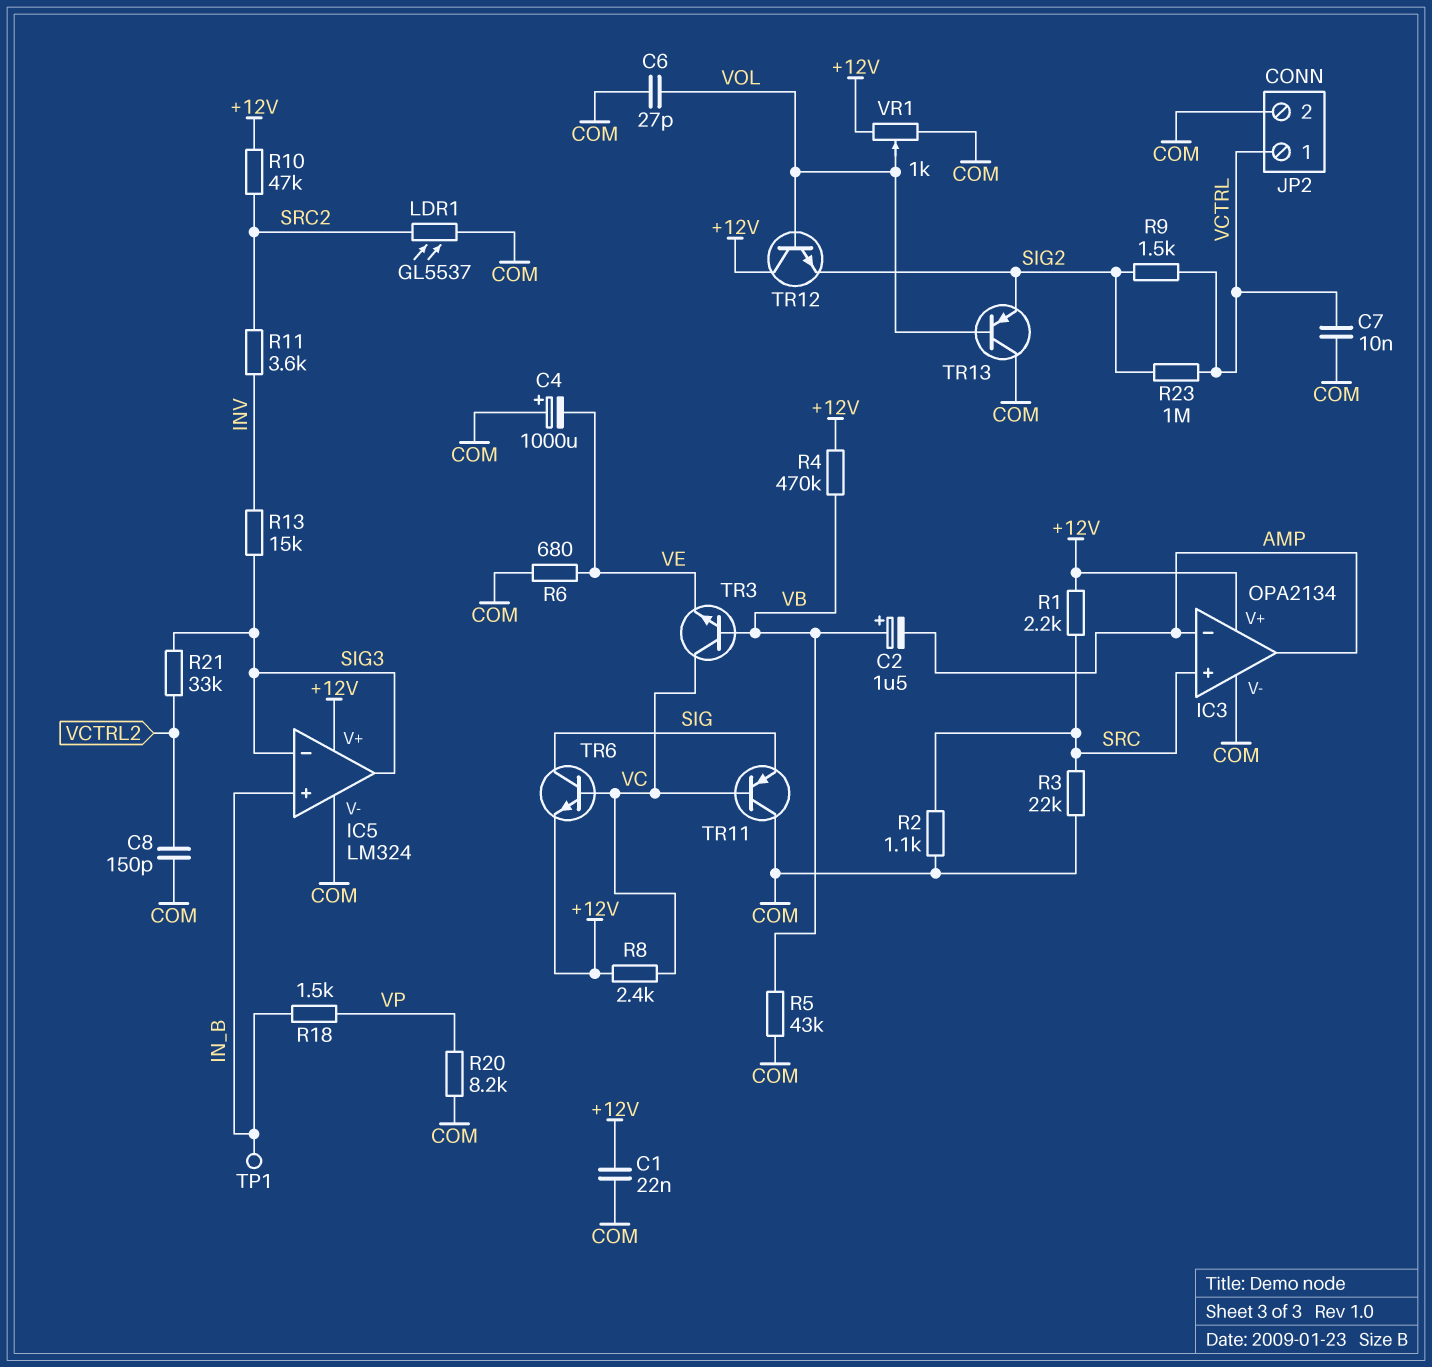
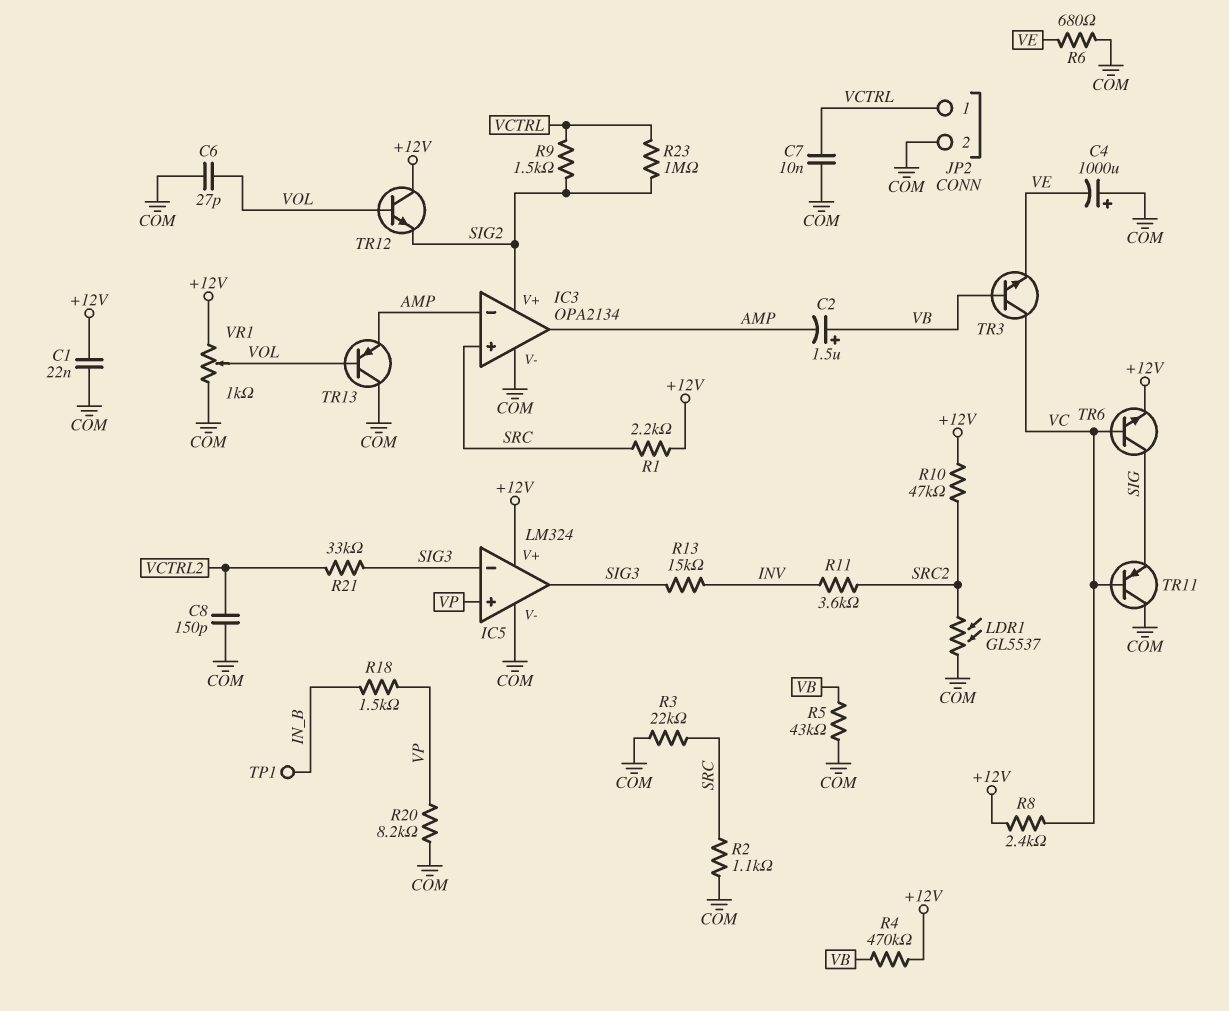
IC3 pin V+: +12V -> SIG2
IC5 pin in+: IN_B -> VP
TR13: PNP (B VOL, C COM, E SIG2) -> PNP (B VOL, C COM, E AMP)

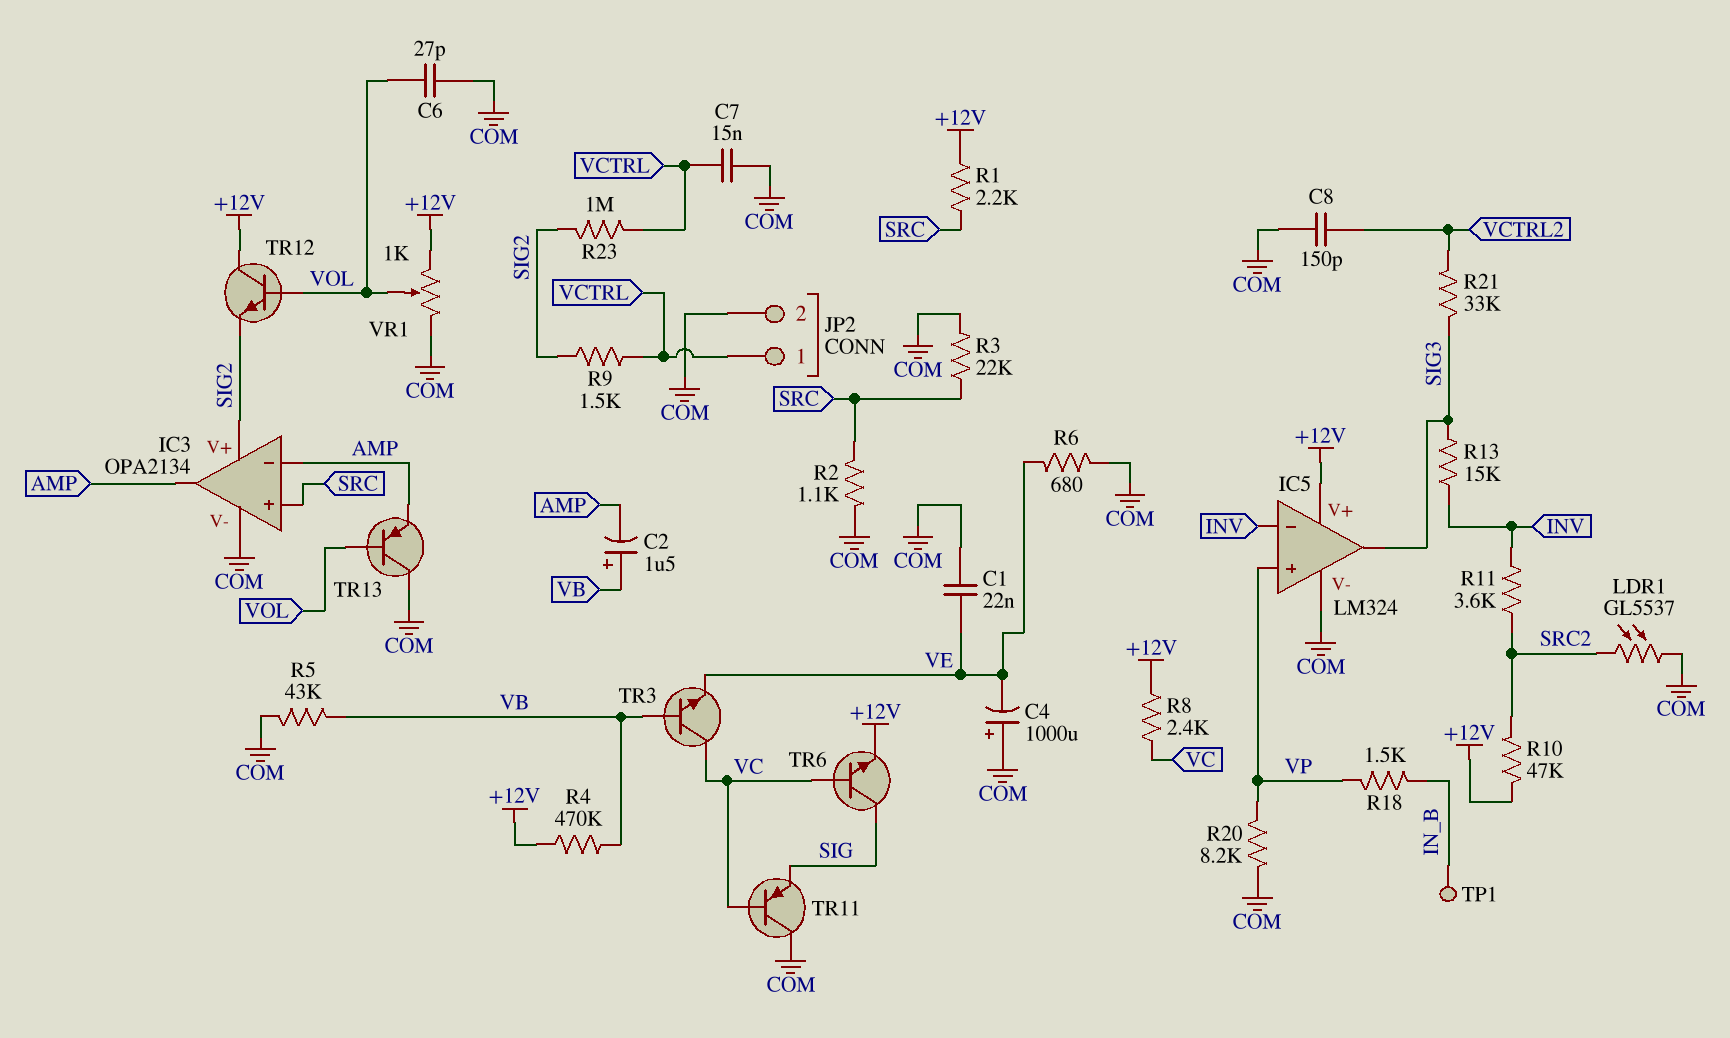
C1: 22nF (+12V, COM) -> 22nF (COM, VE)
C7: 10nF (COM, VCTRL) -> 15nF (COM, VCTRL)
IC5 pin in-: SIG3 -> INV

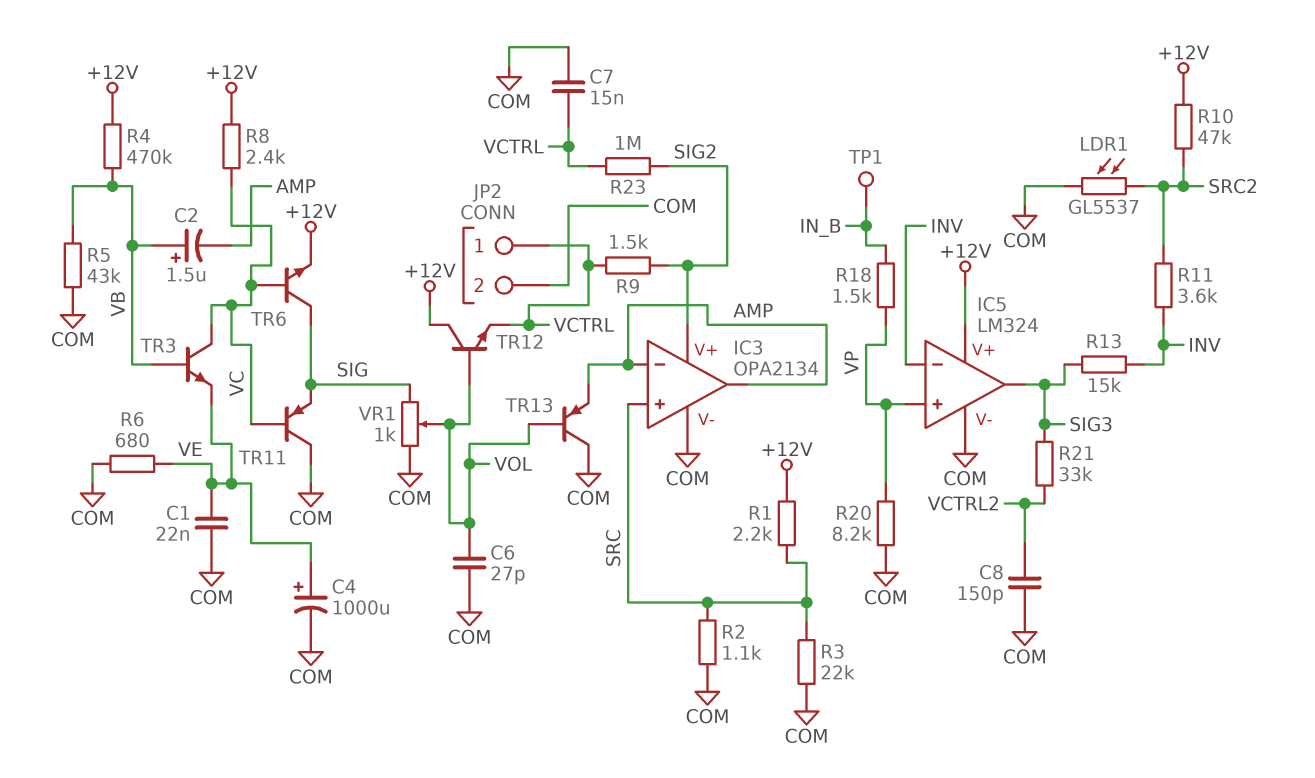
C4: 1000uF (plus COM, minus VE) -> 1000uF (plus VE, minus COM)
TR12: NPN (B VOL, C +12V, E SIG2) -> NPN (B VOL, C +12V, E VCTRL)
VR1: 1k (+12V, COM, wiper VOL) -> 1k (COM, SIG, wiper VOL)

